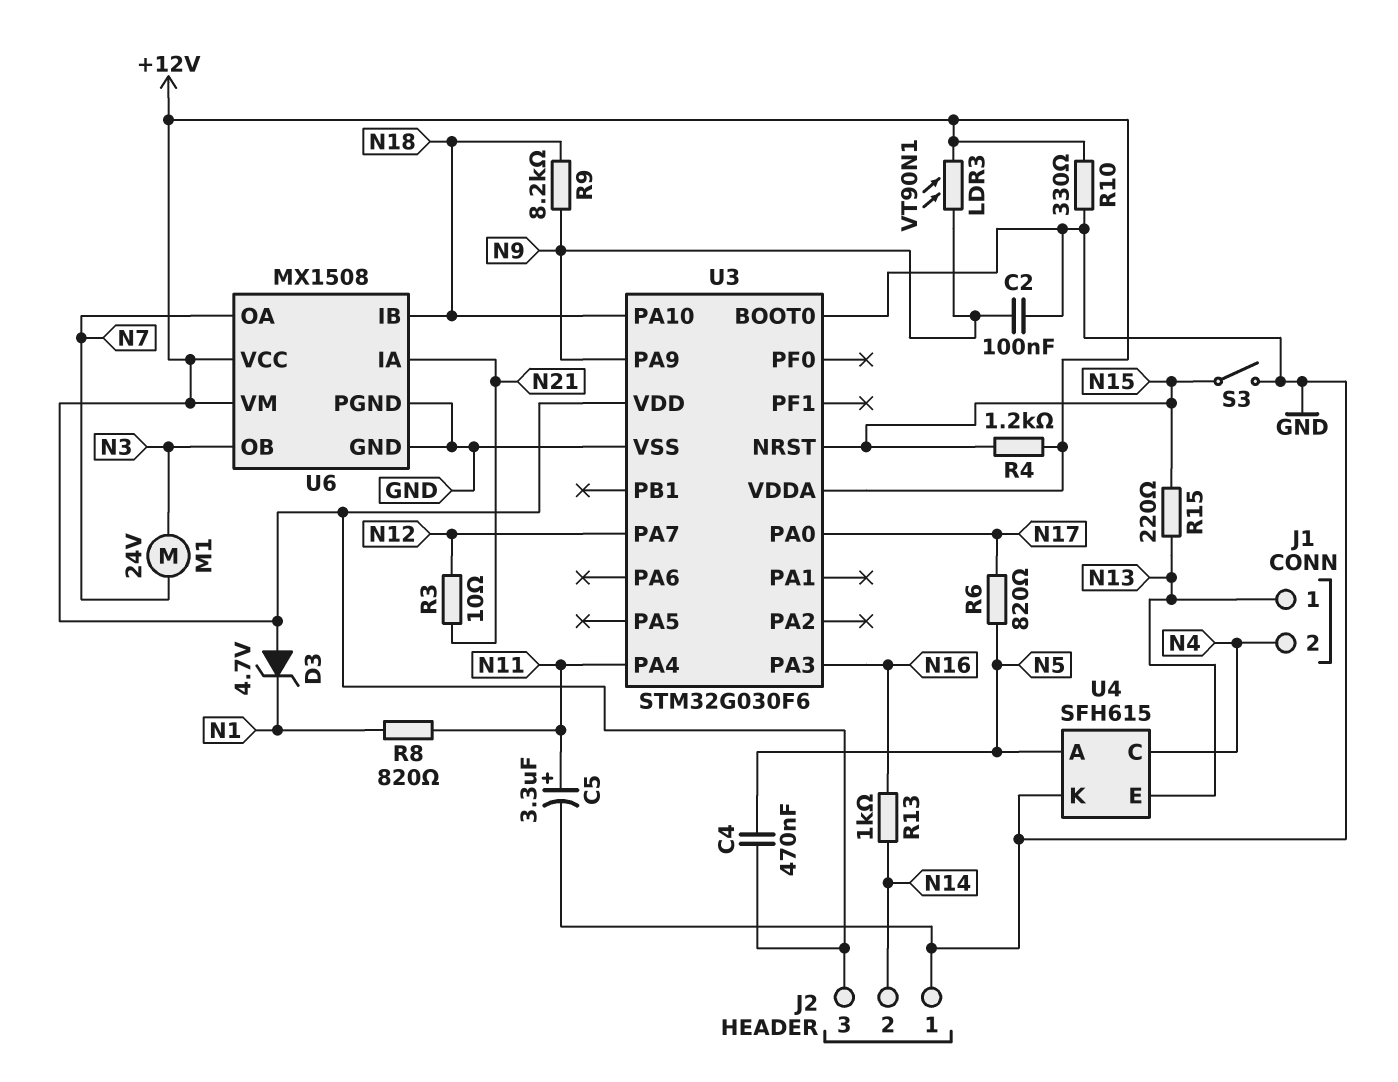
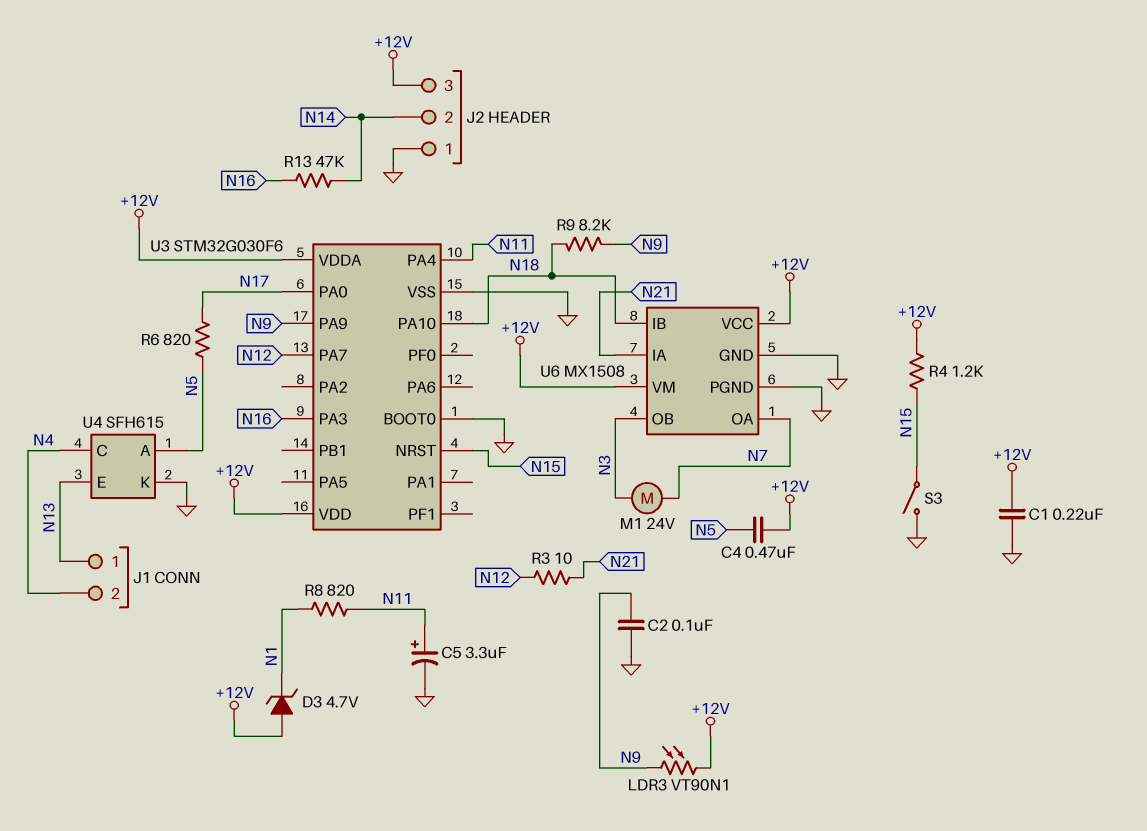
C1: none -> 220nF (+12V, GND)
R10: 330 (+12V, GND) -> none
R13: 1k (N14, N16) -> 47k (N14, N16)
R15: 220 (N13, N15) -> none

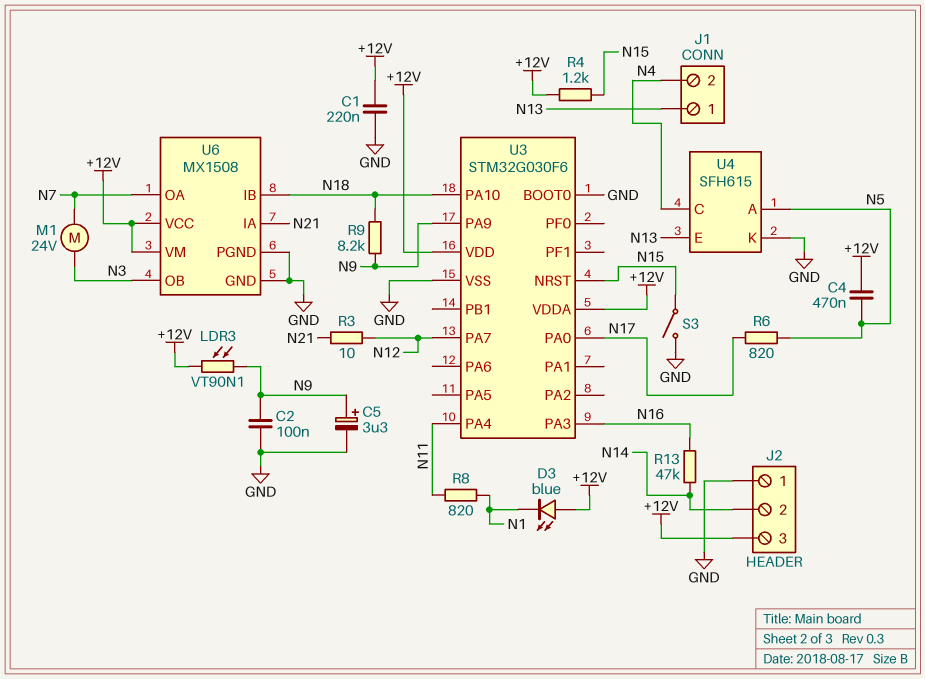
C5: 3.3uF (plus N11, minus GND) -> 3.3uF (plus N9, minus GND)
D3: zener 4.7V (A +12V, K N1) -> LED blue (A +12V, K N1)

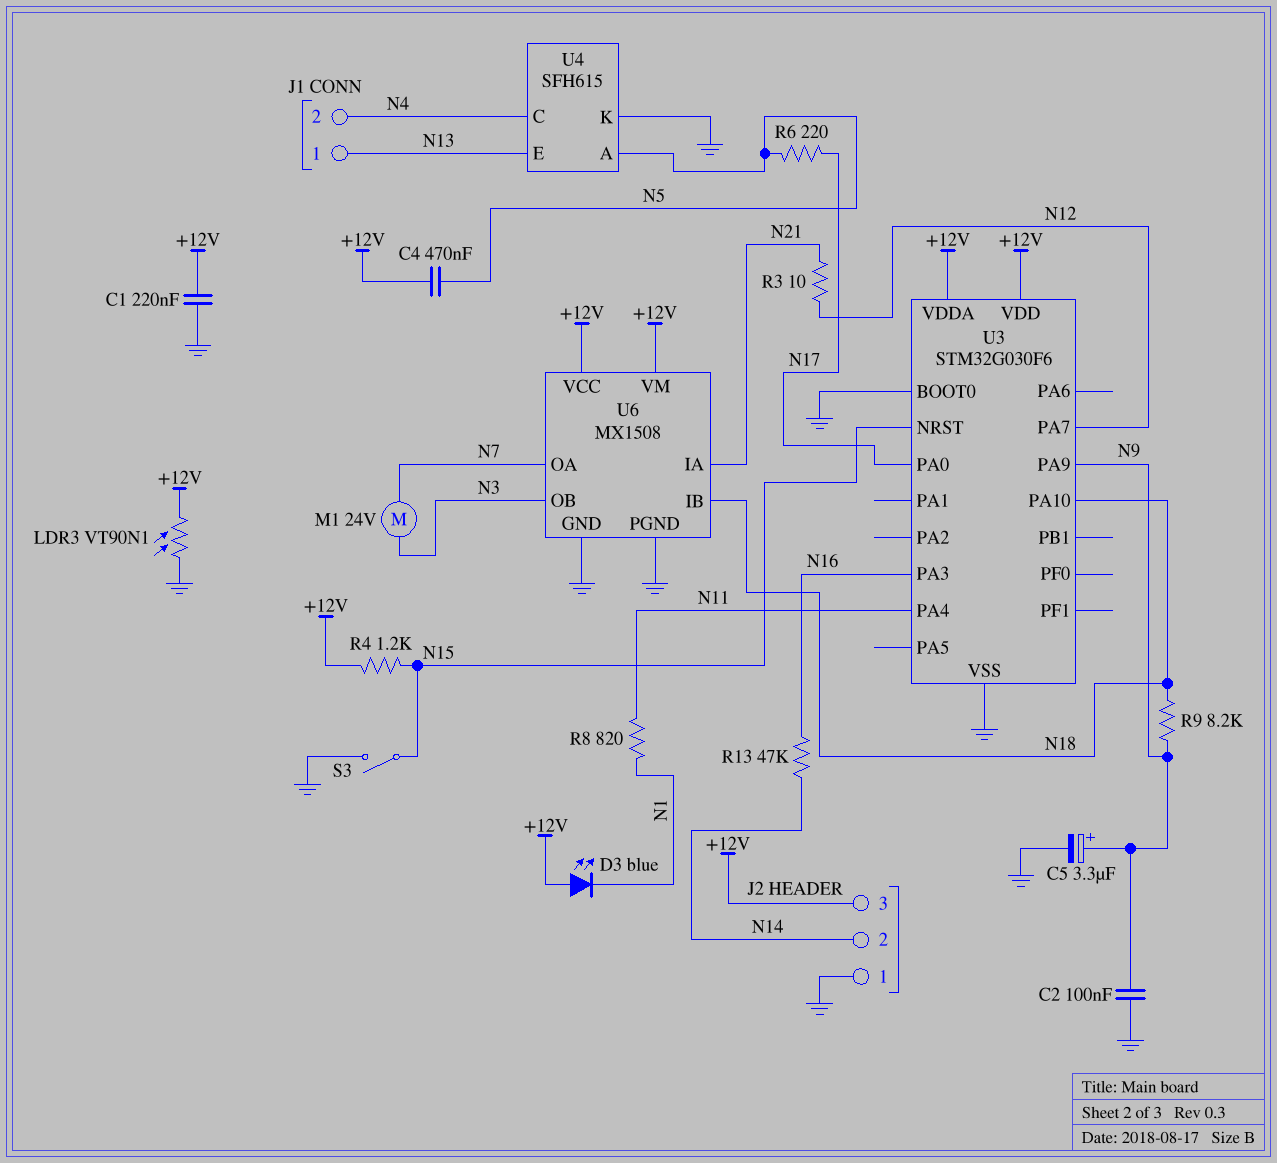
LDR3: VT90N1 (+12V, N9) -> VT90N1 (+12V, GND)
R6: 820 (N5, N17) -> 220 (N5, N17)

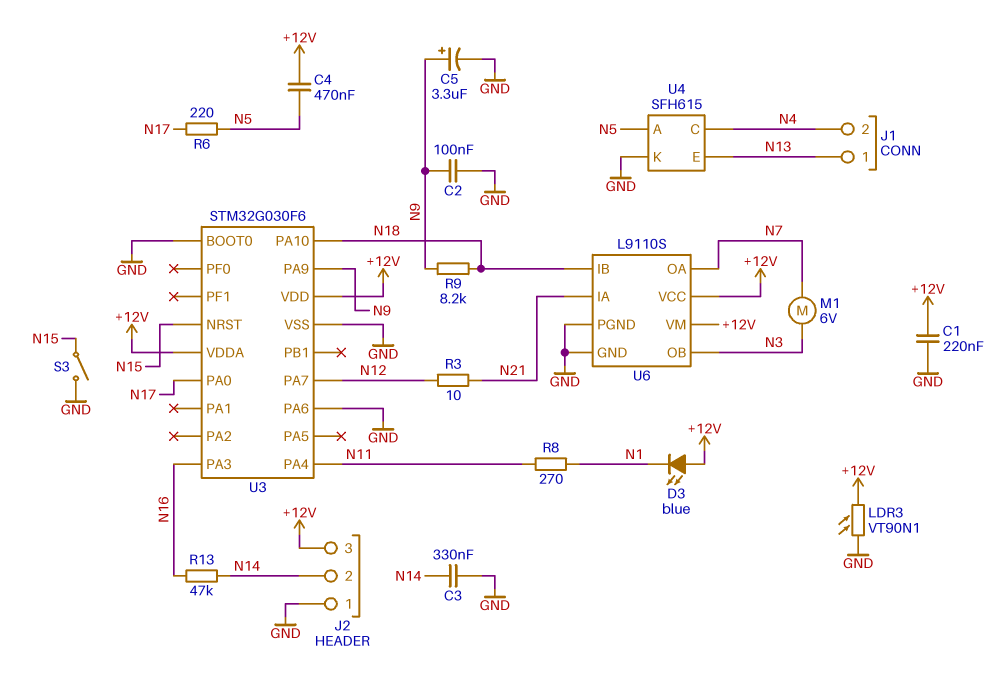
C3: none -> 330nF (GND, N14)
M1: motor 24V (N3, N7) -> motor 6V (N3, N7)
R4: 1.2k (+12V, N15) -> none
R8: 820 (N1, N11) -> 270 (N1, N11)
U3 pin PA6: none -> GND
U6: MX1508 -> L9110S

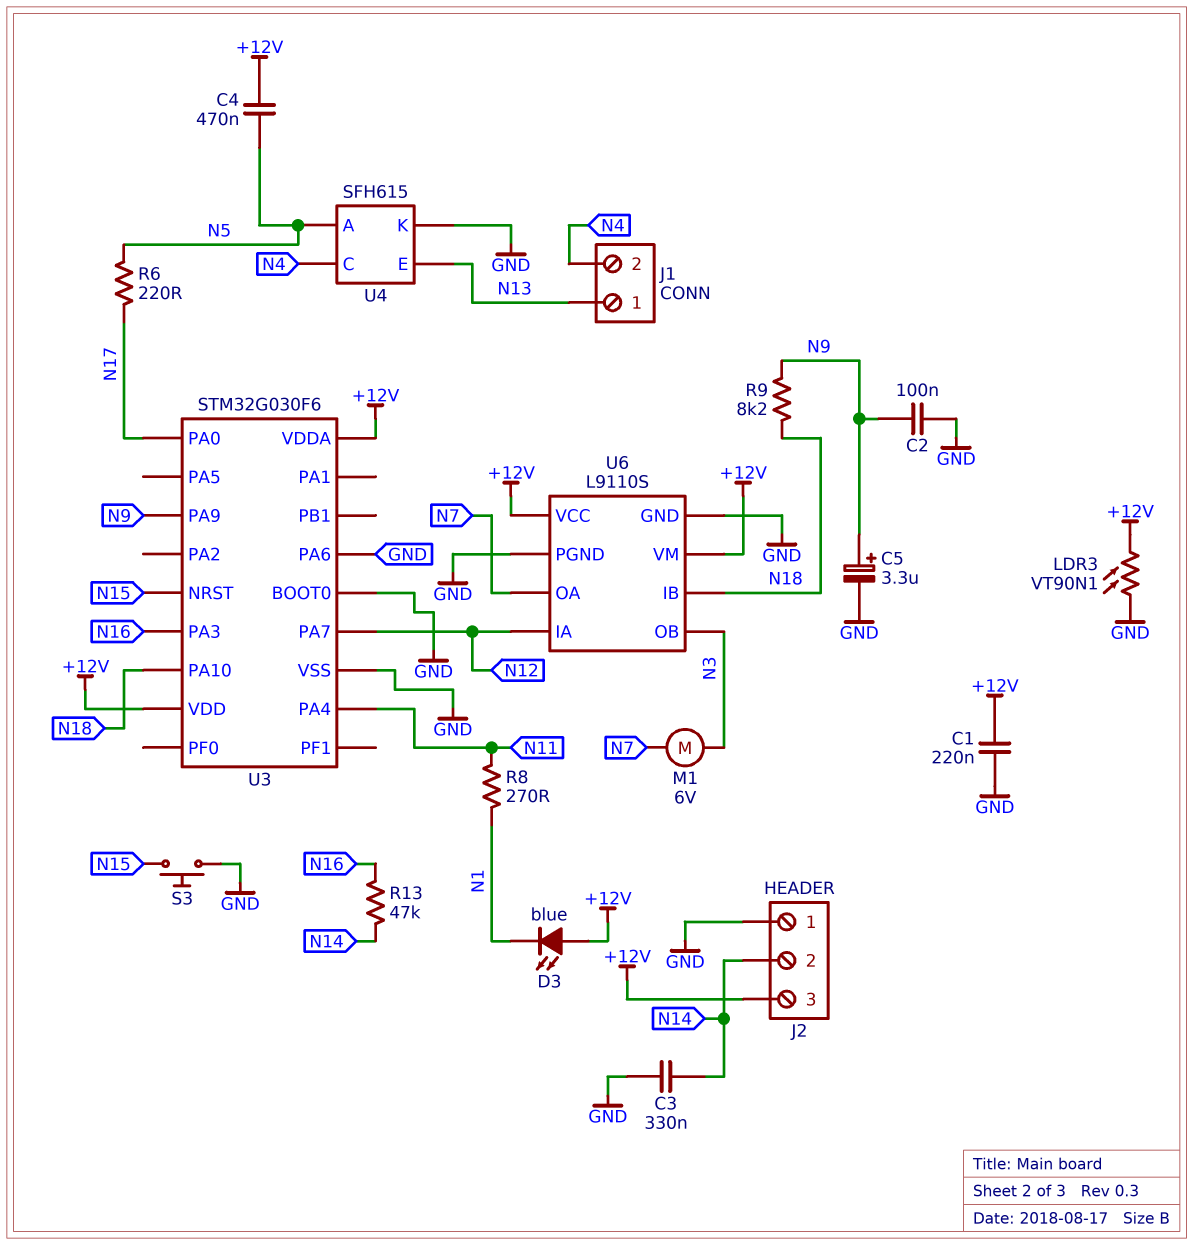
R3: 10 (N12, N21) -> none
S3: switch (GND, N15) -> button (GND, N15)
U6 pin IA: N21 -> N12

